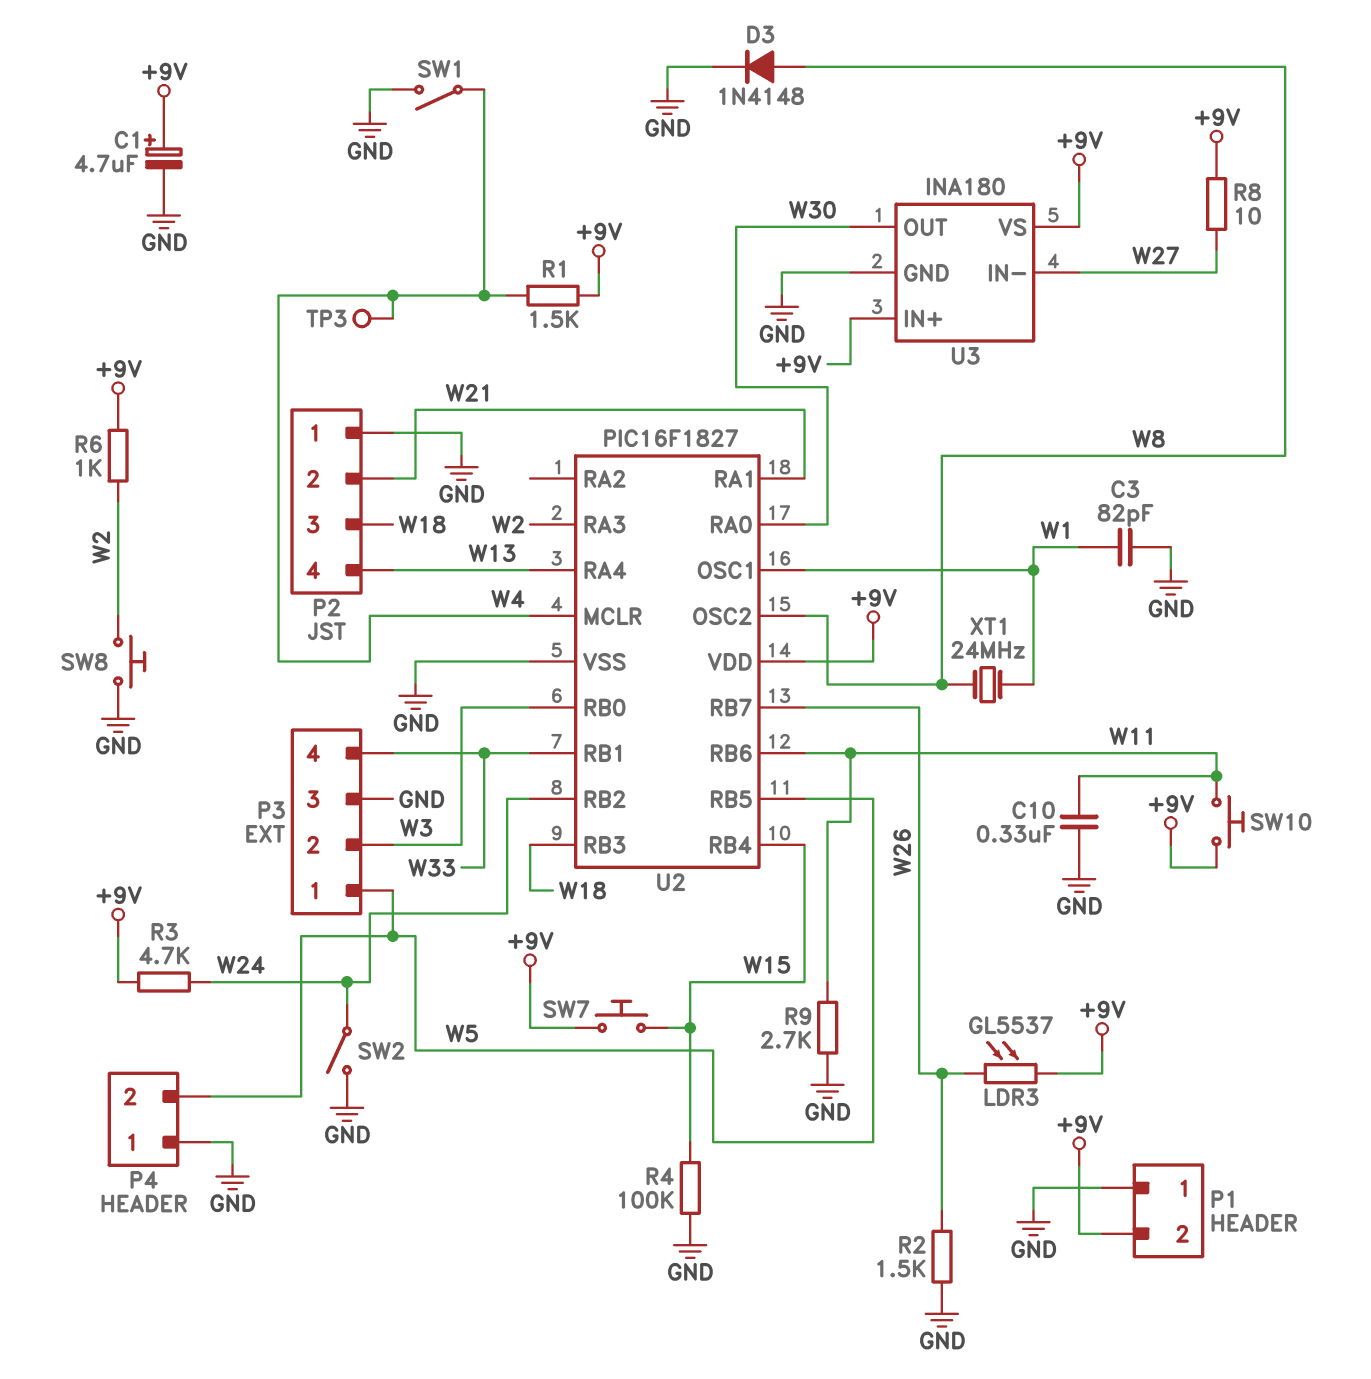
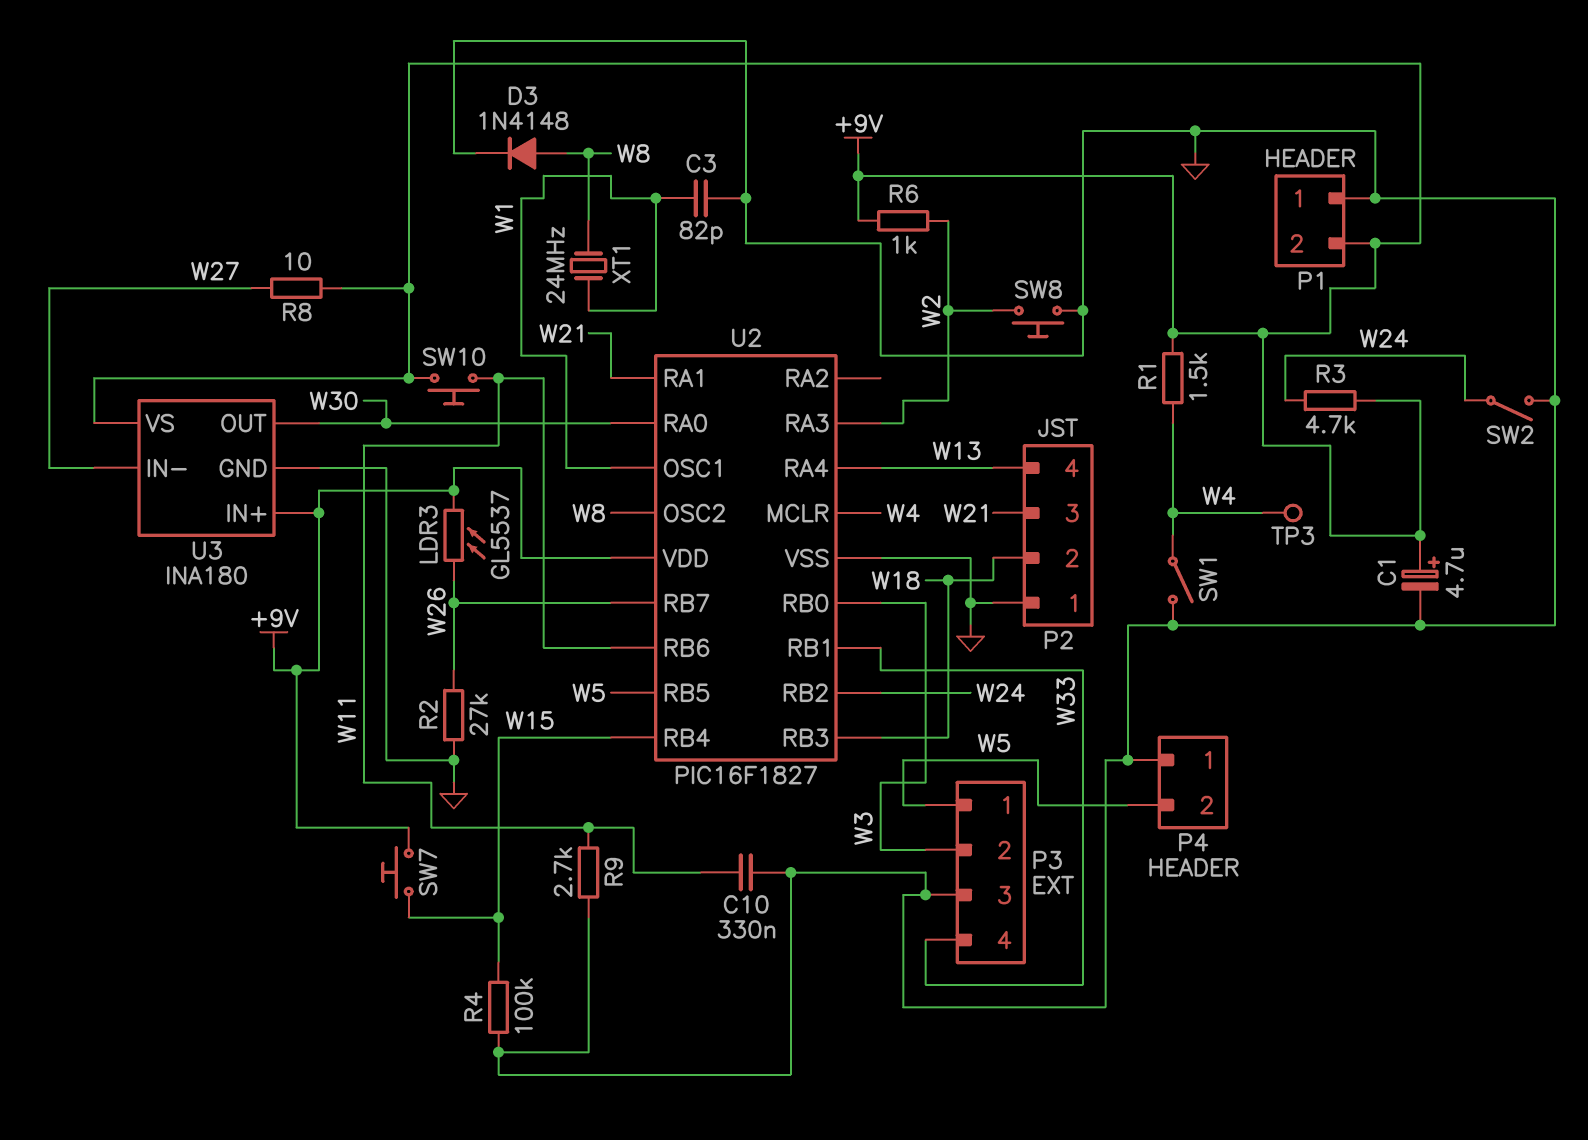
P2 pin 2: W21 -> W18
P2 pin 3: W18 -> W21
R2: 1.5k (GND, W26) -> 27k (GND, W26)

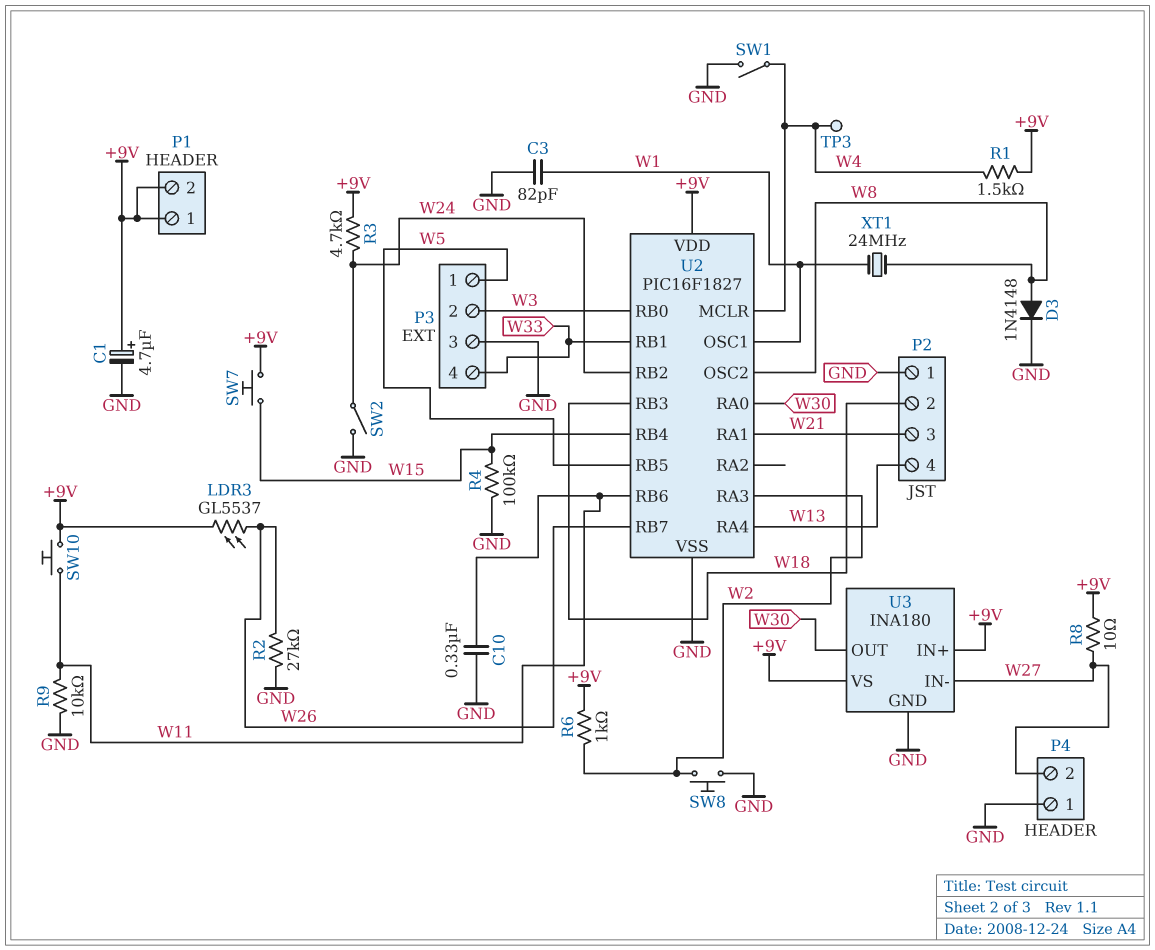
P1 pin 1: GND -> +9V
P4 pin 2: W5 -> W27
R9: 2.7k (GND, W11) -> 10k (GND, W11)

